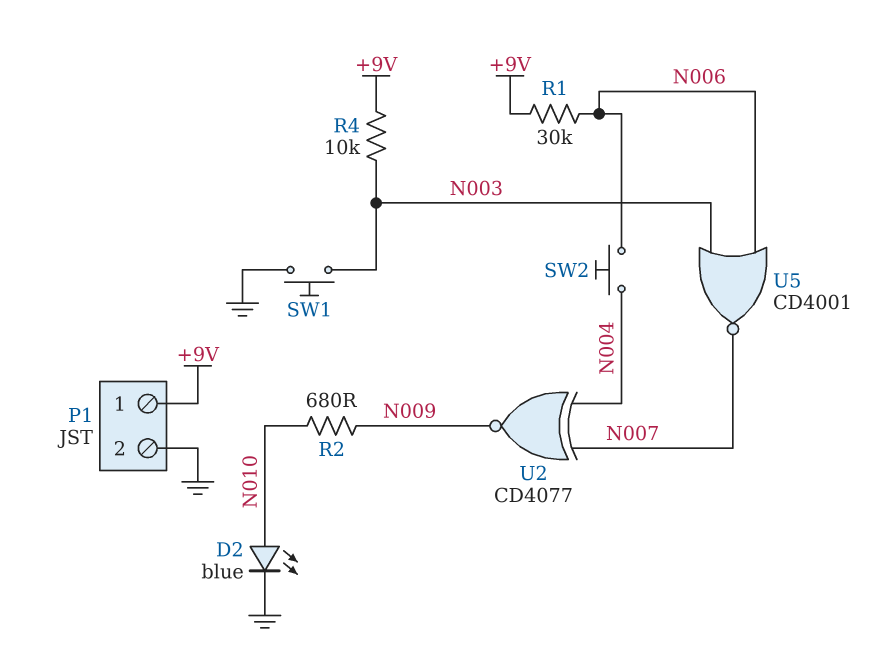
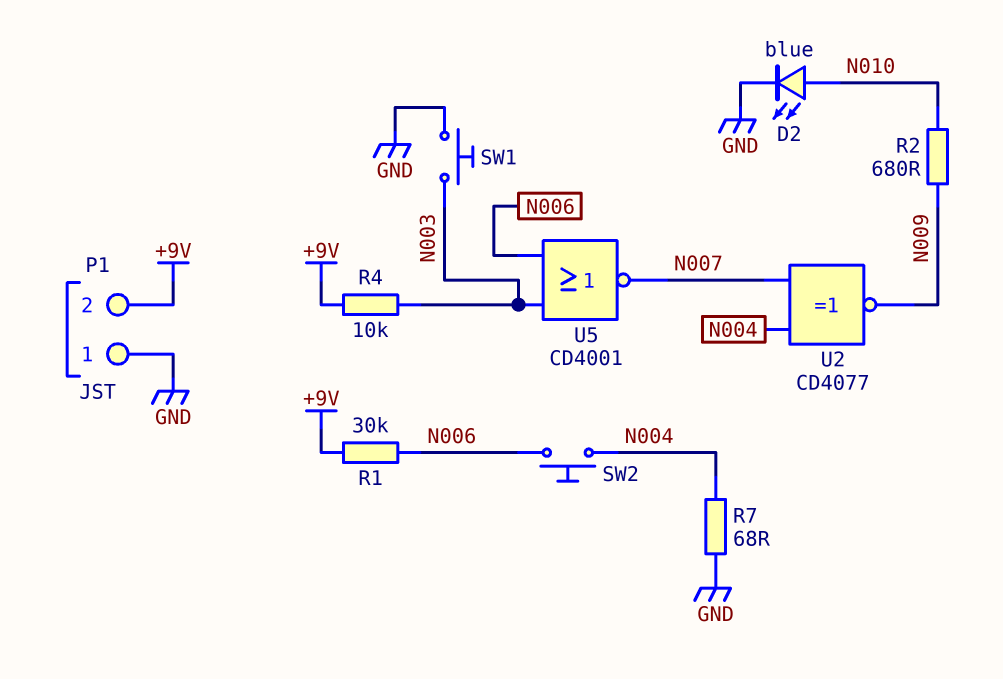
P1 pin 1: +9V -> GND
P1 pin 2: GND -> +9V
R7: none -> 68 (GND, N004)

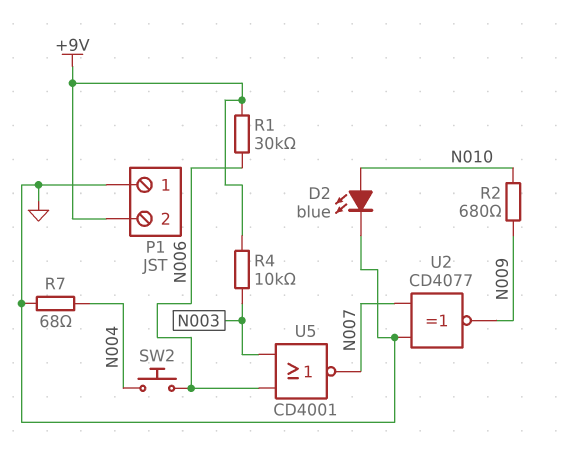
SW1: button (GND, N003) -> none
U2: XNOR CD4077 (in N004, in N007, out N009) -> XNOR CD4077 (in GND, in N007, out N009)

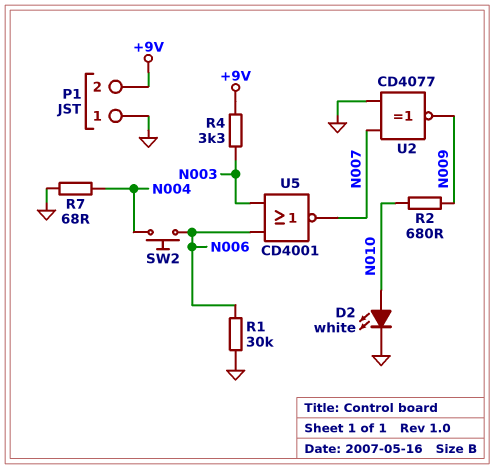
D2: LED blue (A N010, K GND) -> LED white (A N010, K GND)
R1: 30k (+9V, N006) -> 30k (GND, N006)
R4: 10k (+9V, N003) -> 3.3k (+9V, N003)

